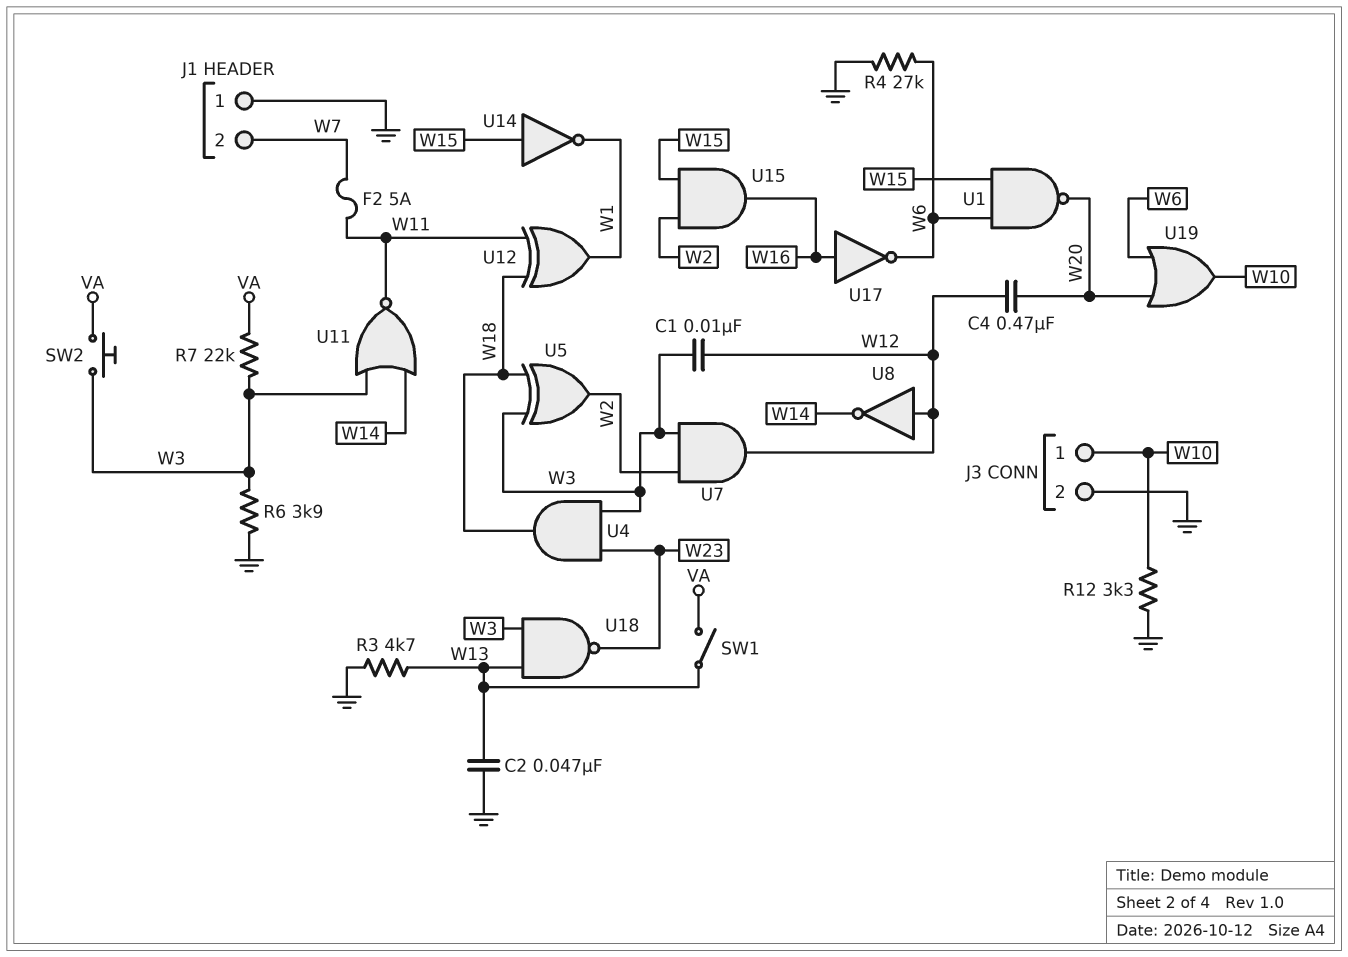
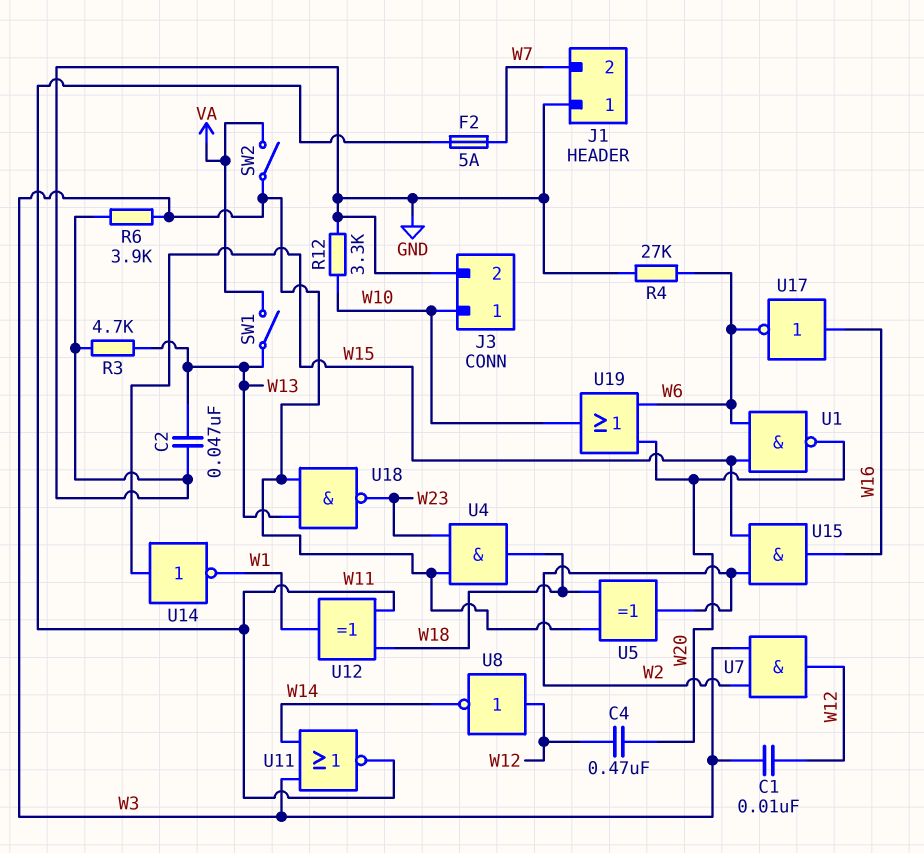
R7: 22k (VA, W3) -> none
SW2: button (VA, W3) -> switch (VA, W3)

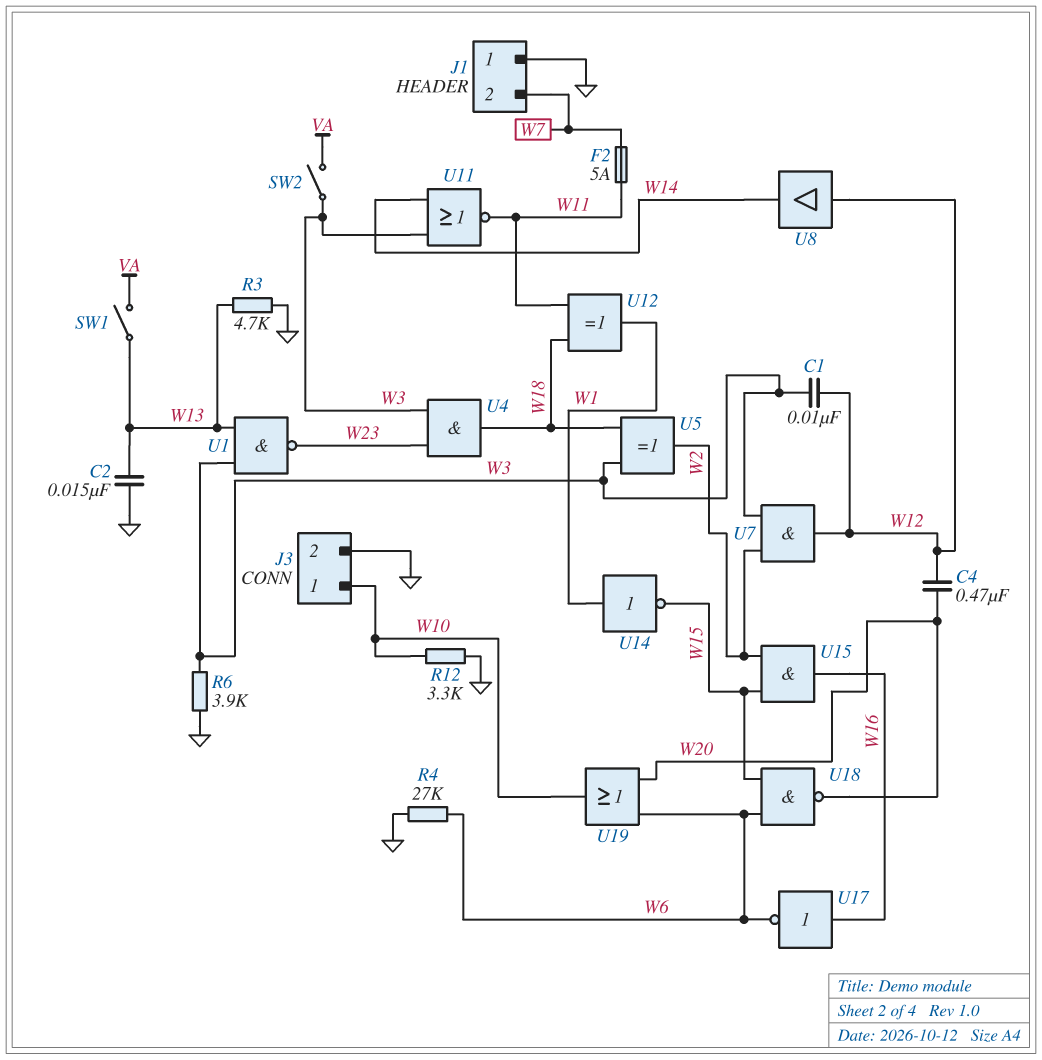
C2: 47nF (GND, W13) -> 15nF (GND, W13)
U1: NAND (in W6, in W15, out W20) -> NAND (in W3, in W13, out W23)
U8: NOT (in W12, out W14) -> buffer (in W12, out W14)
U14: NOT (in W15, out W1) -> NOT (in W1, out W15)
U18: NAND (in W3, in W13, out W23) -> NAND (in W6, in W15, out W20)

